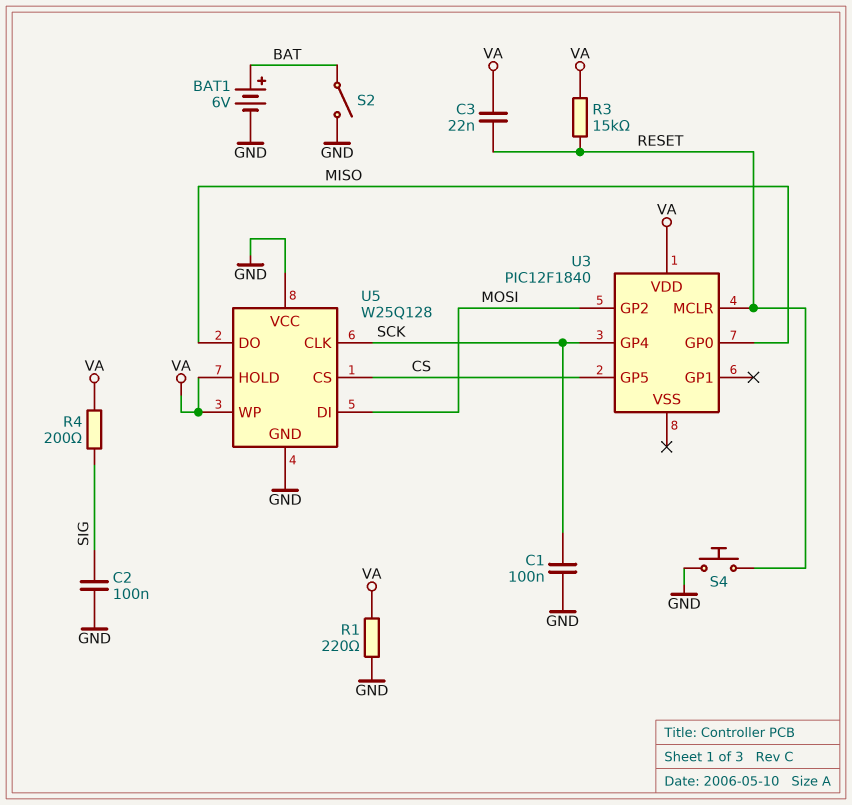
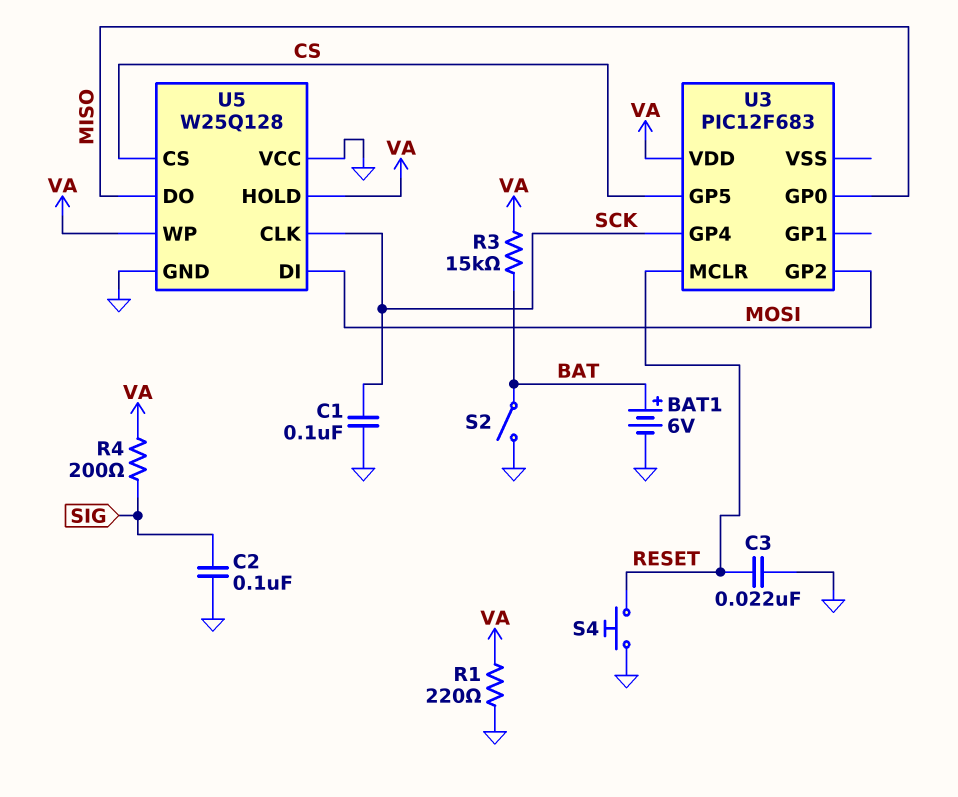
C3: 22nF (RESET, VA) -> 22nF (GND, RESET)
R3: 15k (RESET, VA) -> 15k (BAT, VA)
U3: PIC12F1840 -> PIC12F683

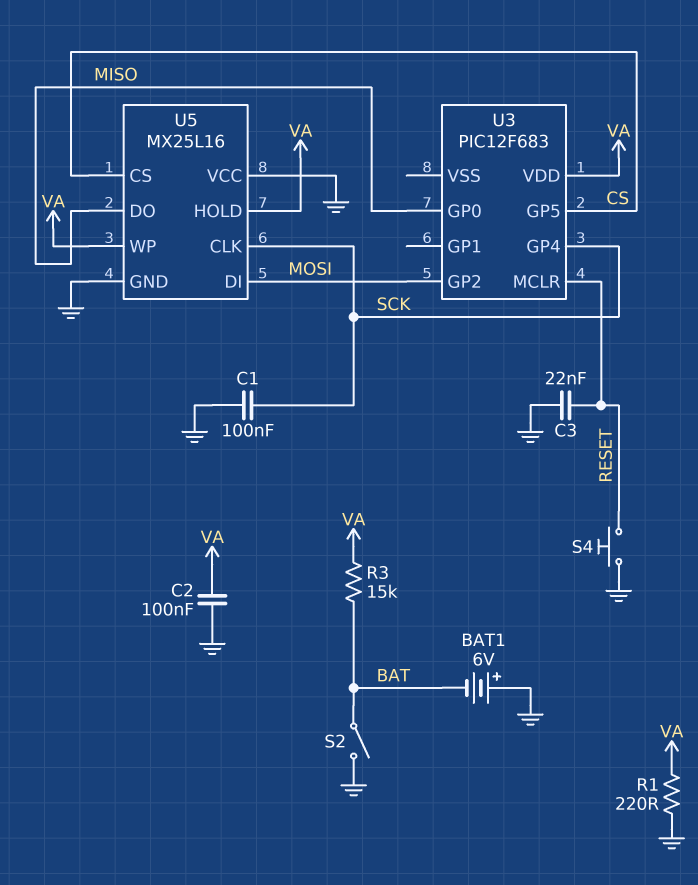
BAT1: 6V (plus BAT, minus GND) -> 6V (plus GND, minus BAT)
C2: 100nF (GND, SIG) -> 100nF (GND, VA)
R4: 200 (SIG, VA) -> none
U5: W25Q128 -> MX25L16

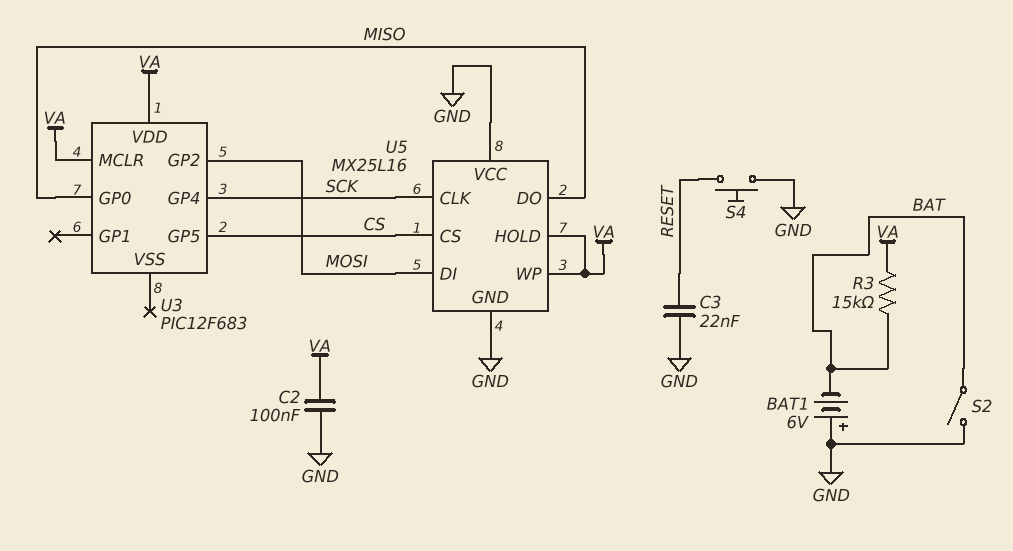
C1: 100nF (GND, SCK) -> none
R1: 220 (GND, VA) -> none
U3 pin MCLR: RESET -> VA

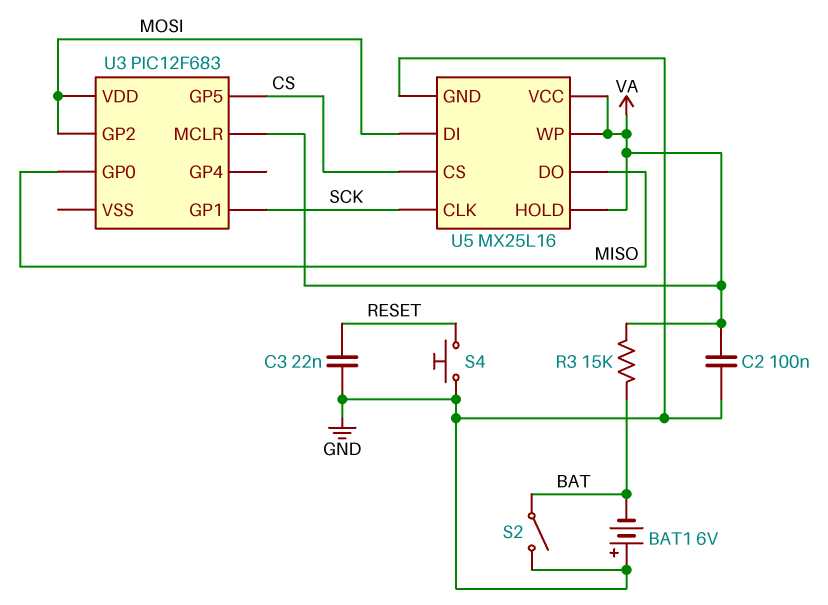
U3 pin GP1: none -> SCK
U3 pin GP4: SCK -> none
U3 pin VDD: VA -> MOSI
U5 pin VCC: GND -> VA

